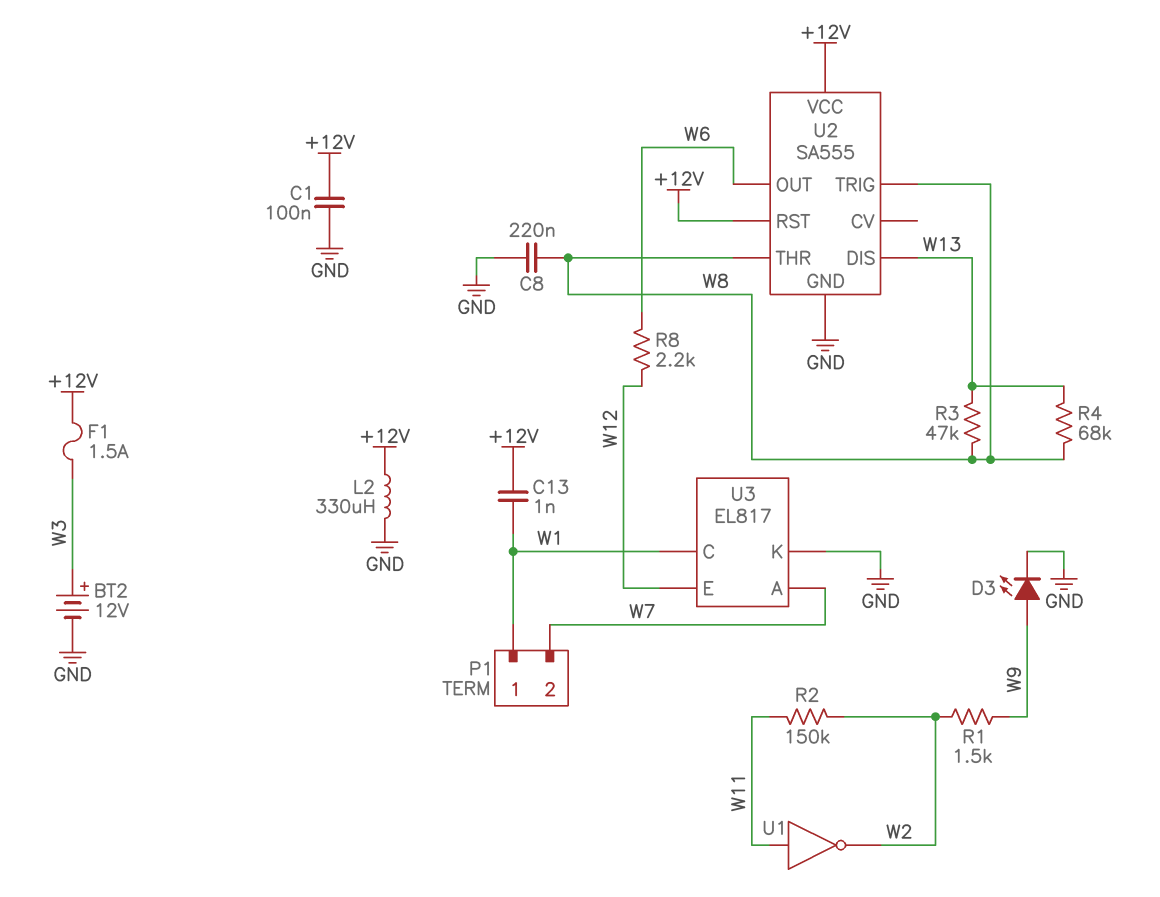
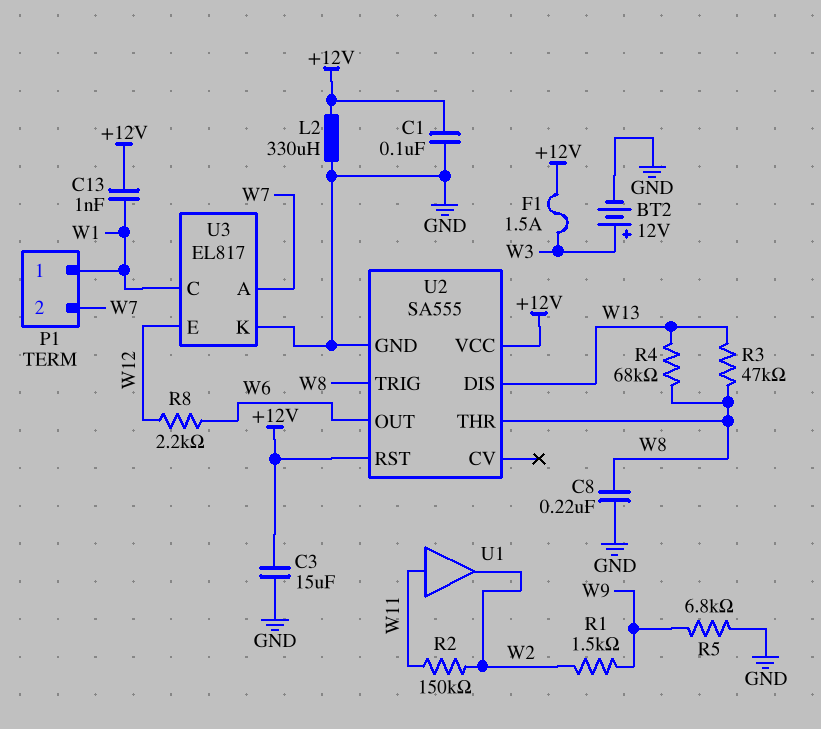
C3: none -> 15uF (+12V, GND)
D3: LED (A W9, K GND) -> none
R5: none -> 6.8k (GND, W9)
U1: NOT (in W11, out W2) -> buffer (in W11, out W2)

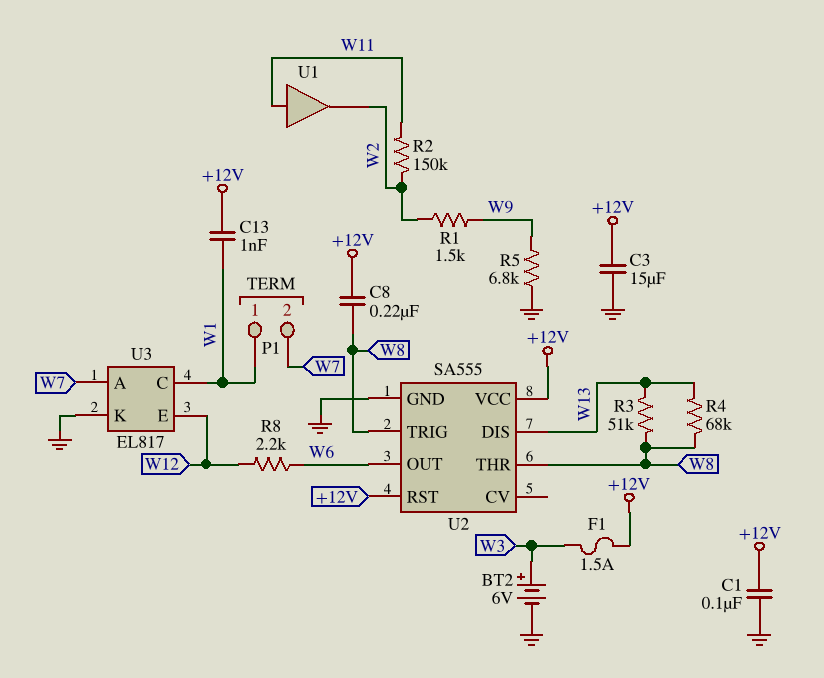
BT2: 12V (plus W3, minus GND) -> 6V (plus W3, minus GND)
C8: 220nF (GND, W8) -> 220nF (+12V, W8)
L2: 330uH (+12V, GND) -> none
R3: 47k (W8, W13) -> 51k (W8, W13)

